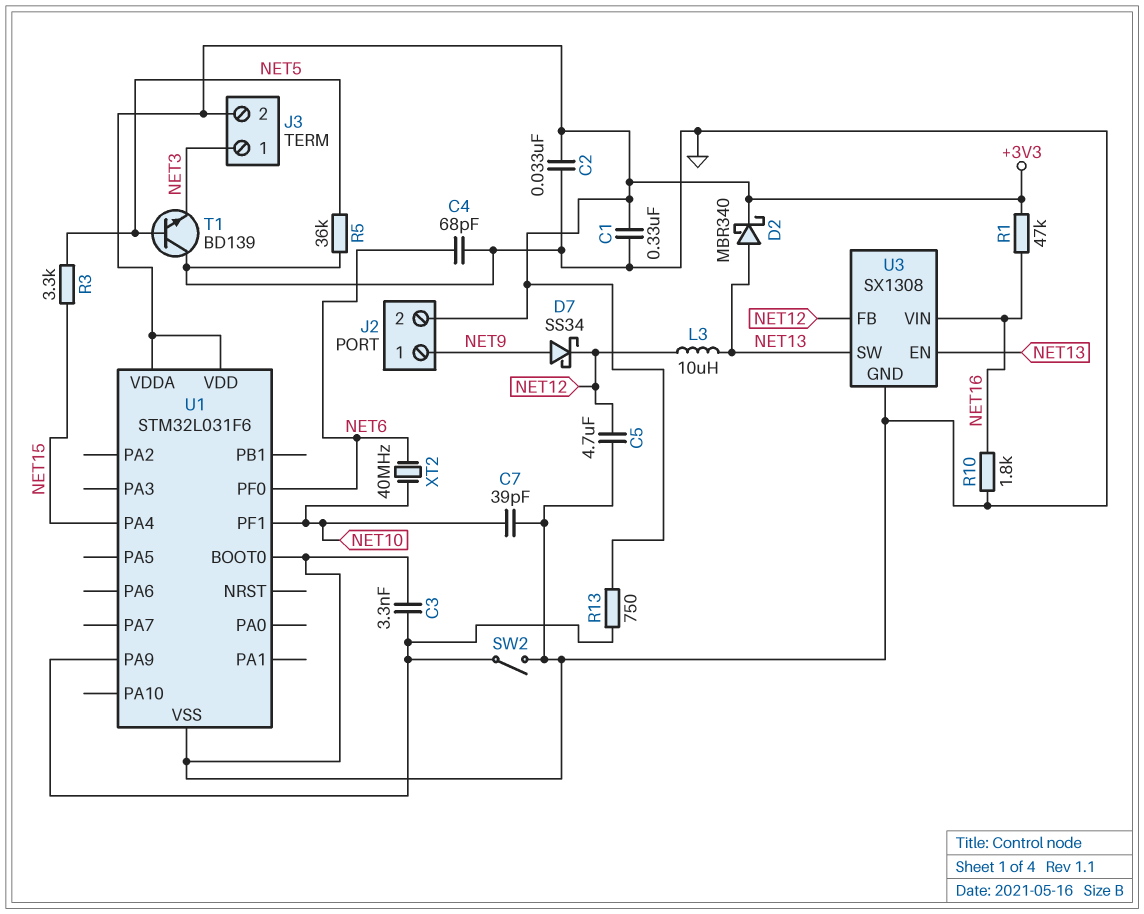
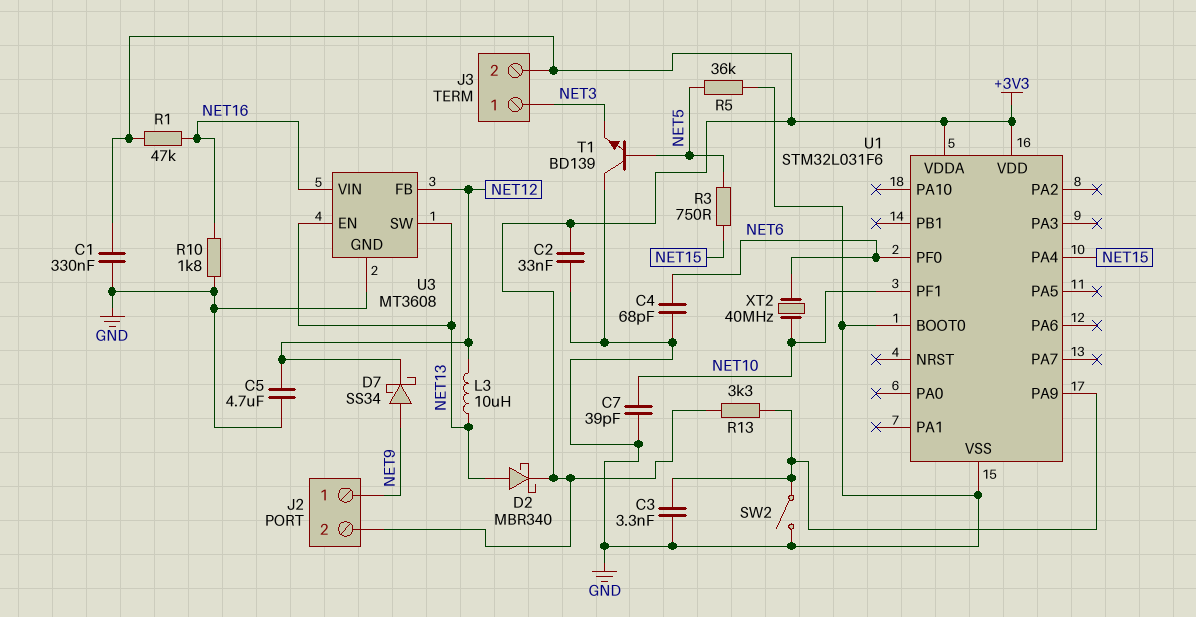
R3: 3.3k (NET5, NET15) -> 750 (NET5, NET15)
R13: 750 (+3V3, U1/PA9) -> 3.3k (+3V3, U1/PA9)
U3: SX1308 -> MT3608

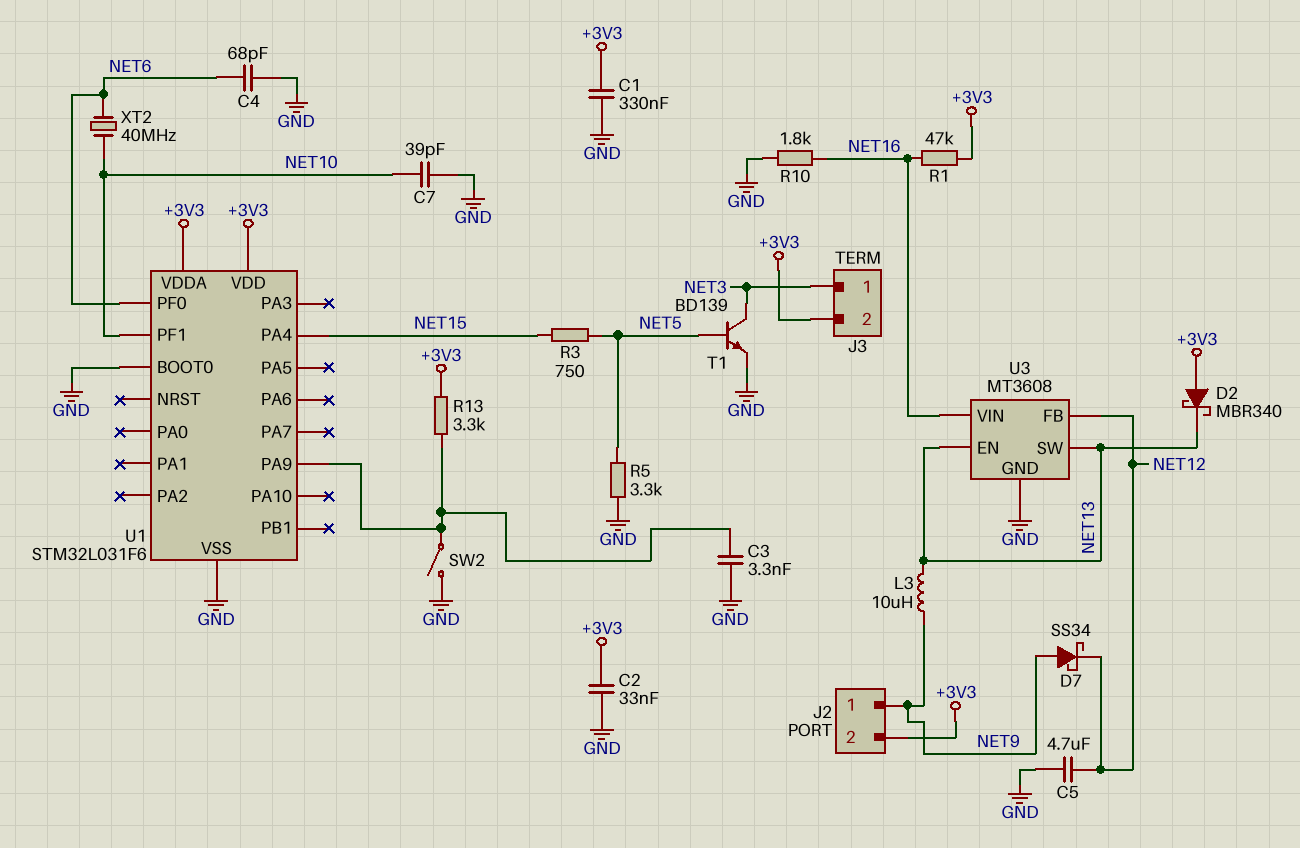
D2: schottky MBR340 (A NET13, K +3V3) -> schottky MBR340 (A +3V3, K NET13)
L3: 10uH (NET12, NET13) -> 10uH (NET9, NET13)
R5: 36k (GND, NET5) -> 3.3k (GND, NET5)
T1: NPN BD139 (B NET5, C GND, E NET3) -> NPN BD139 (B NET5, C NET3, E GND)

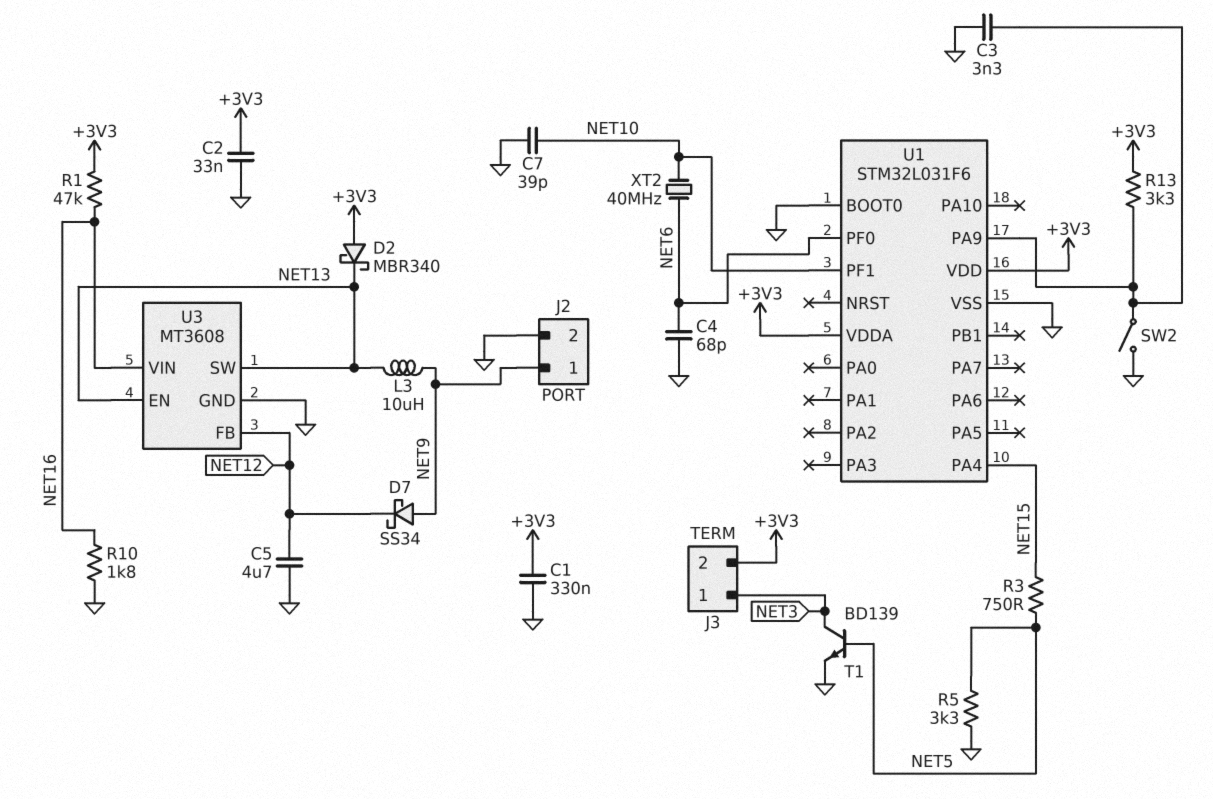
J2 pin 2: +3V3 -> GND

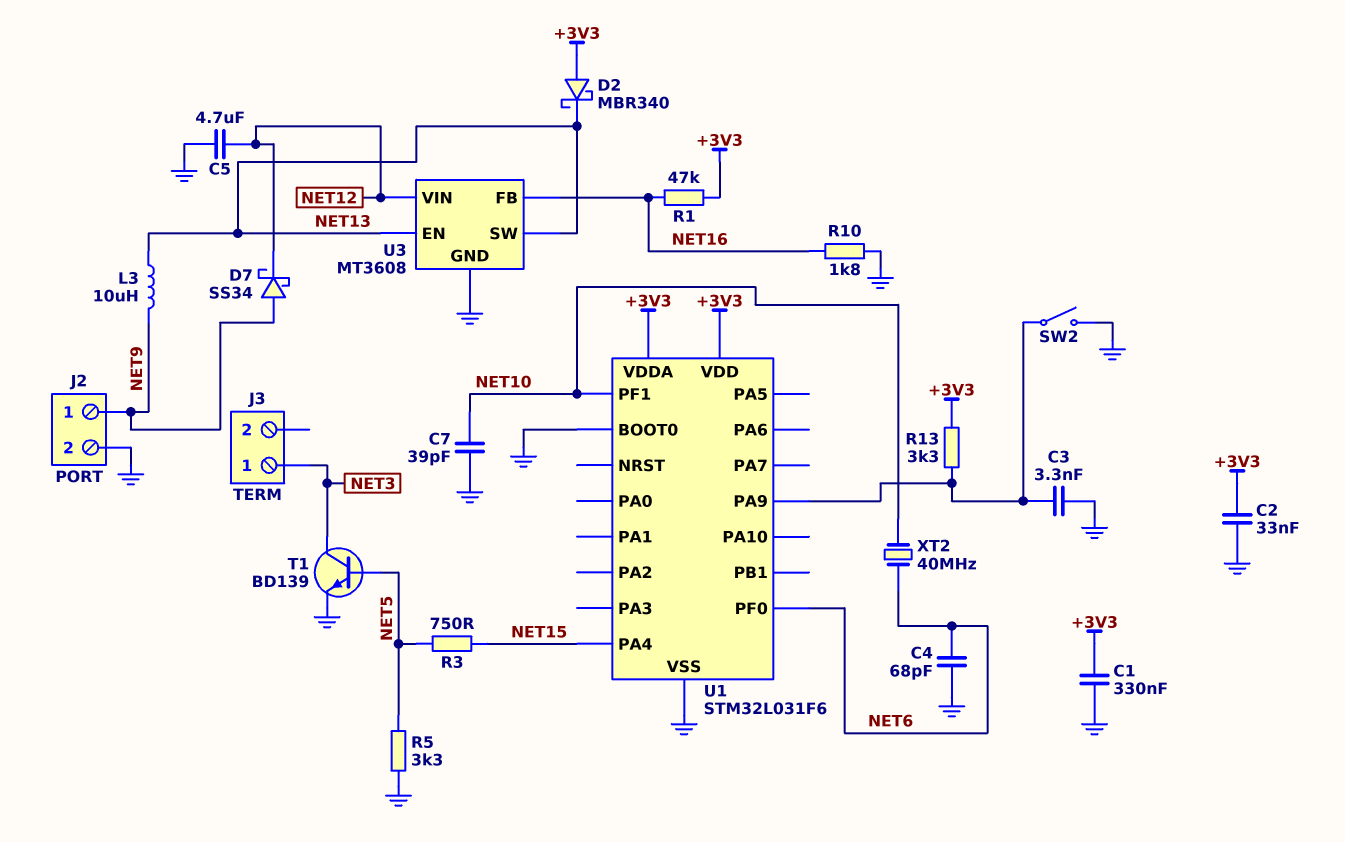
J3 pin 2: +3V3 -> none
U3 pin FB: NET12 -> NET16
U3 pin VIN: NET16 -> NET12

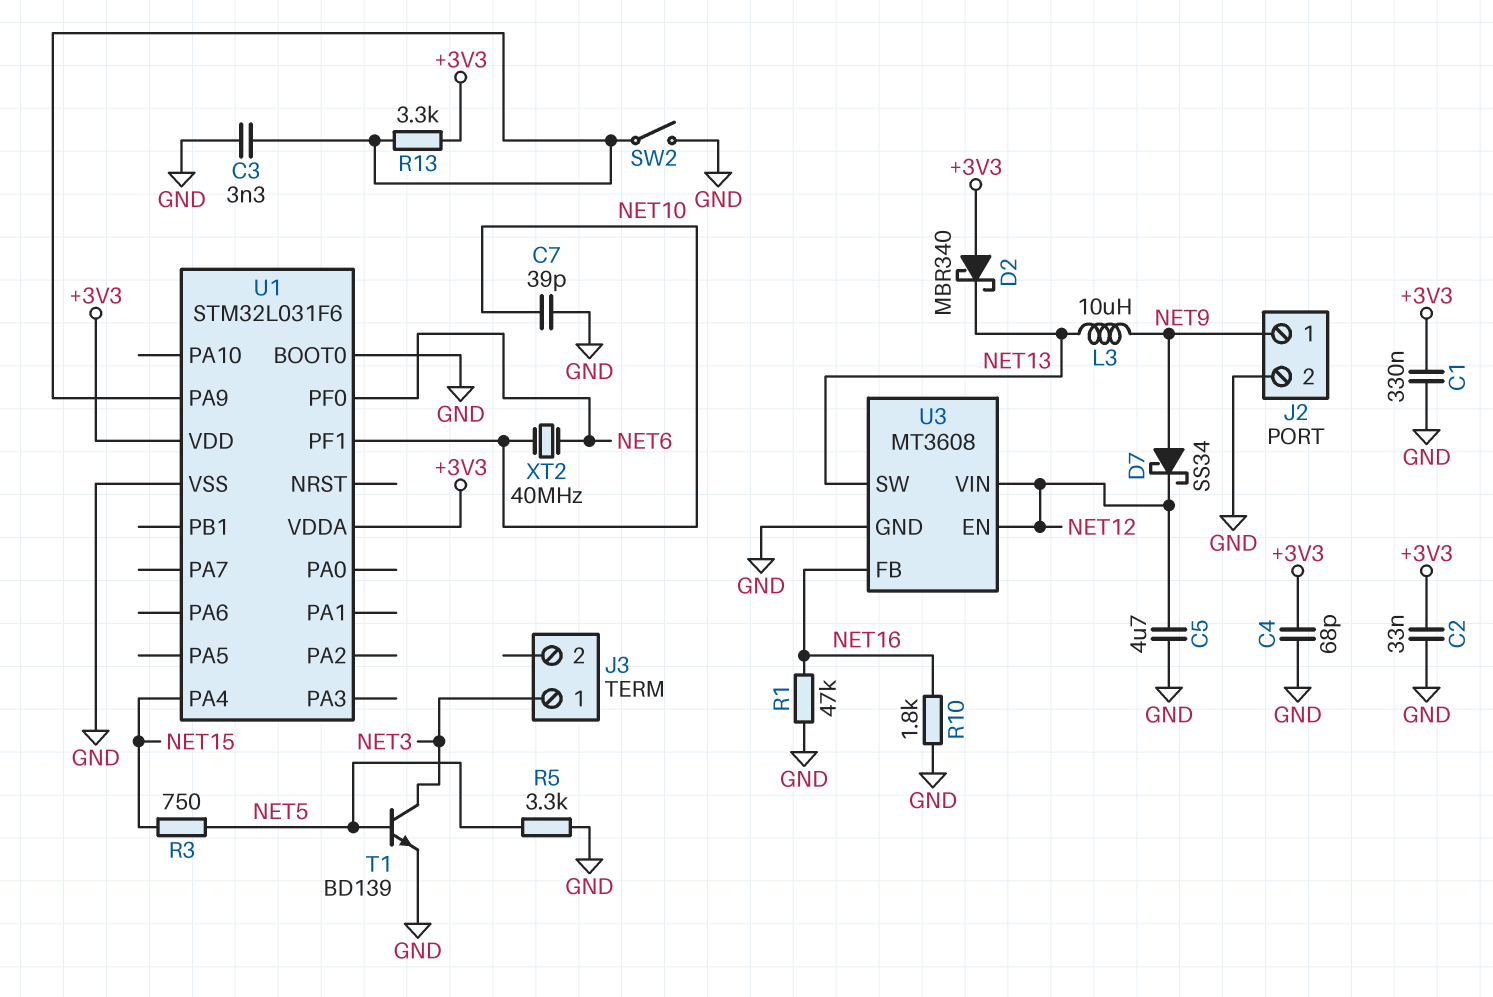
C4: 68pF (GND, NET6) -> 68pF (+3V3, GND)
R1: 47k (+3V3, NET16) -> 47k (GND, NET16)
U3 pin EN: NET13 -> NET12

